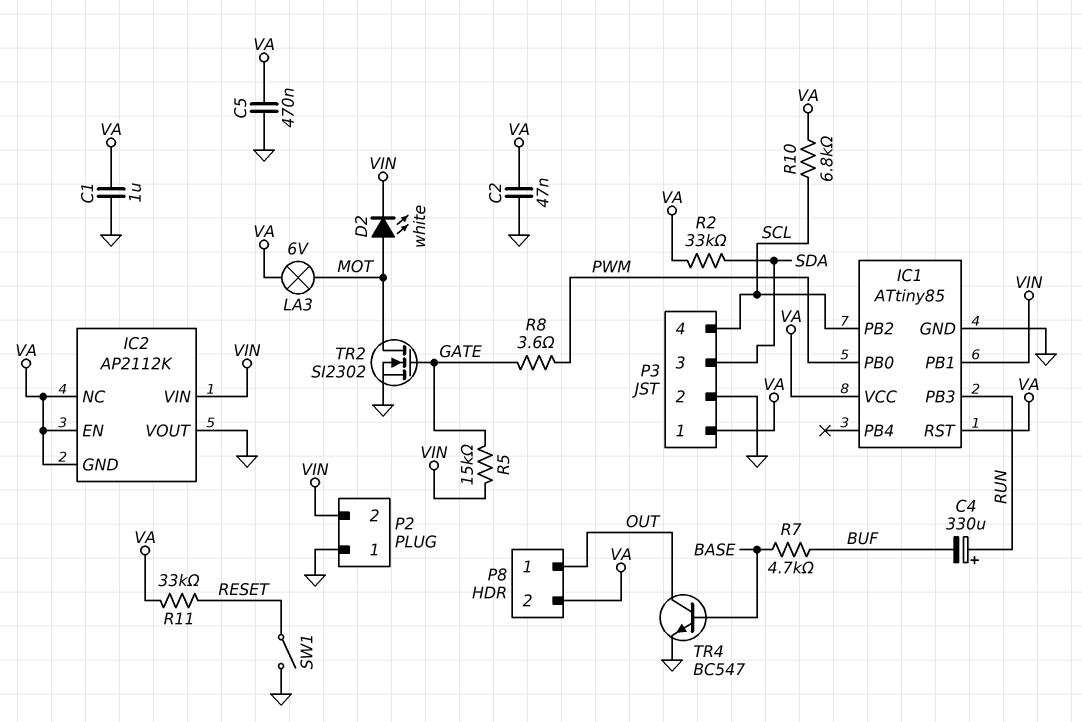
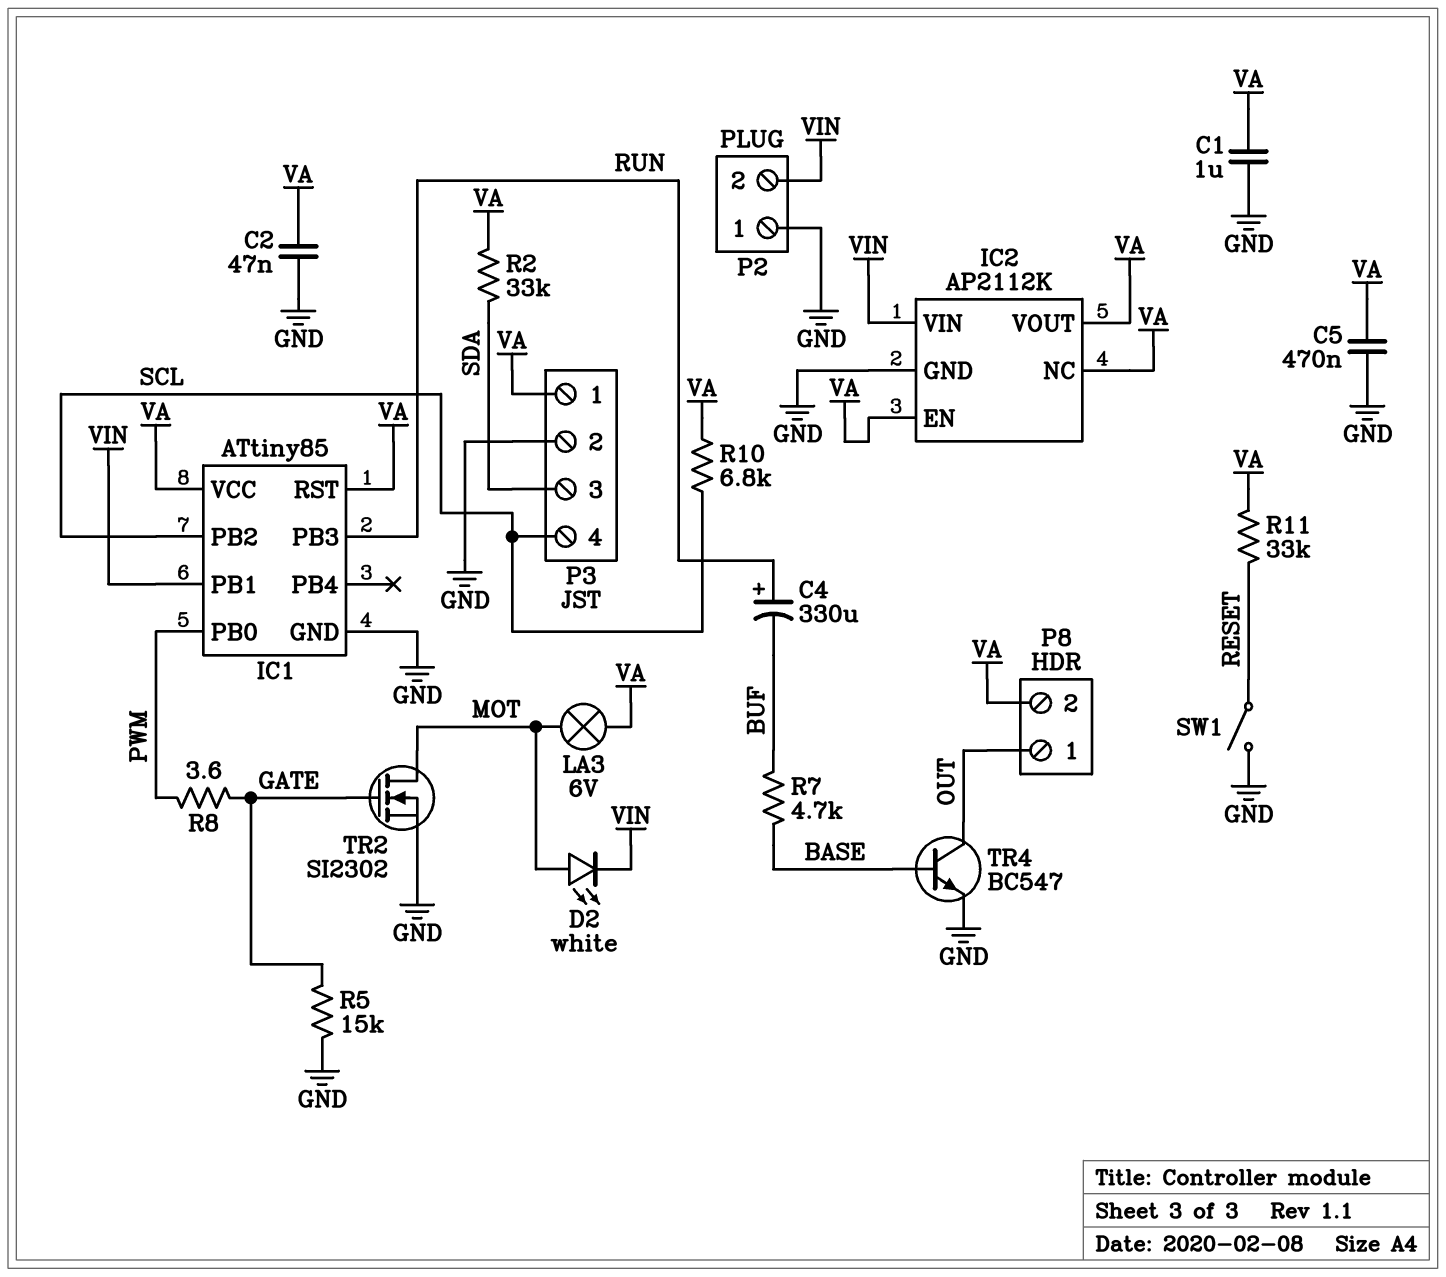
IC2 pin GND: VA -> GND
IC2 pin VOUT: GND -> VA
R5: 15k (GATE, VIN) -> 15k (GATE, GND)

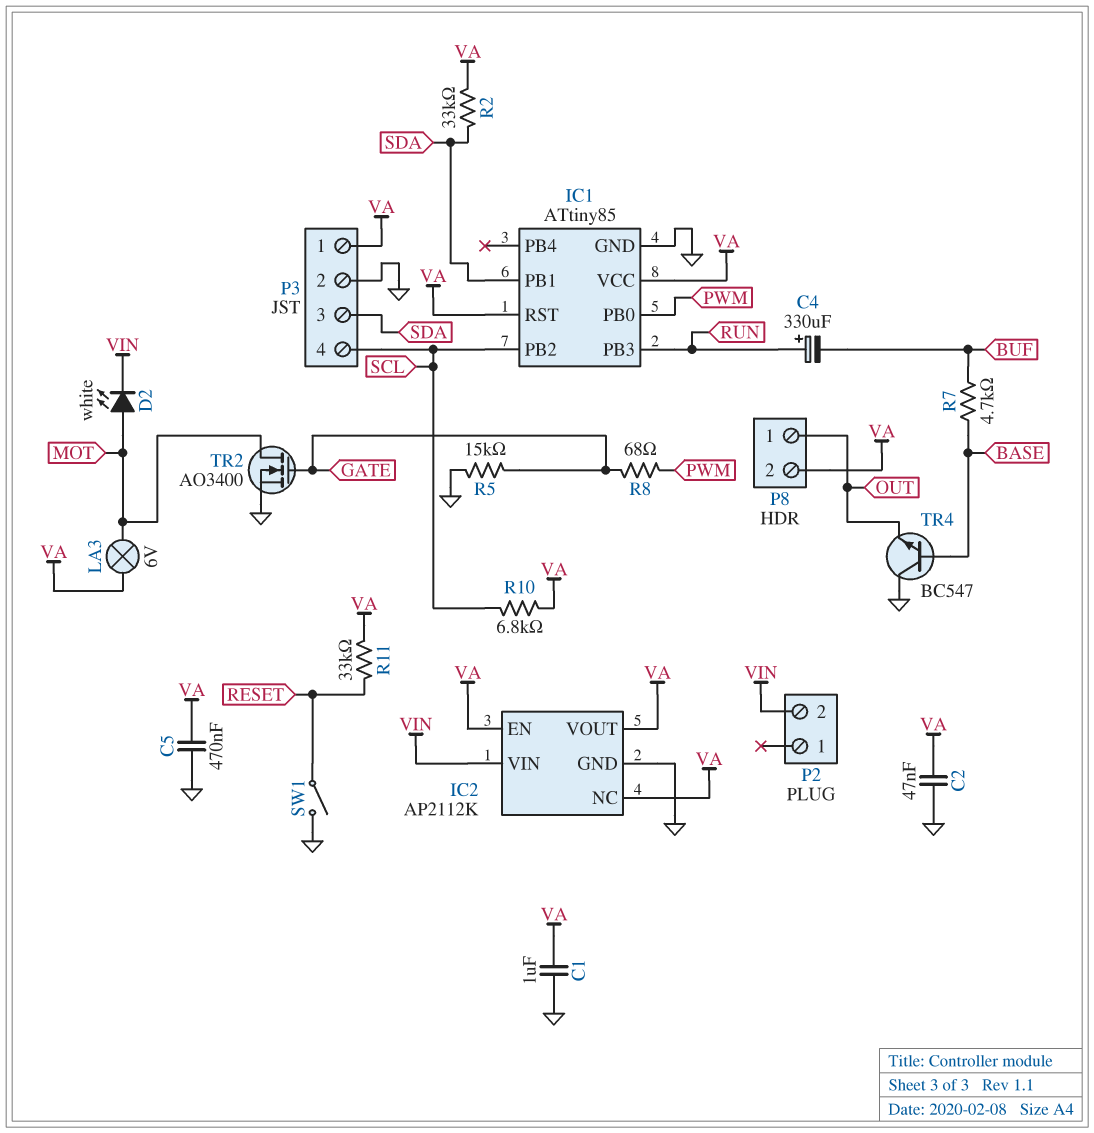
IC1 pin PB1: VIN -> SDA
P2 pin 1: GND -> none
R8: 3.6 (GATE, PWM) -> 68 (GATE, PWM)
TR2: NMOS SI2302 (G GATE, D MOT, S GND) -> NMOS AO3400 (G GATE, D MOT, S GND)
TR4: NPN BC547 (B BASE, C OUT, E GND) -> NPN BC547 (B BASE, C GND, E OUT)

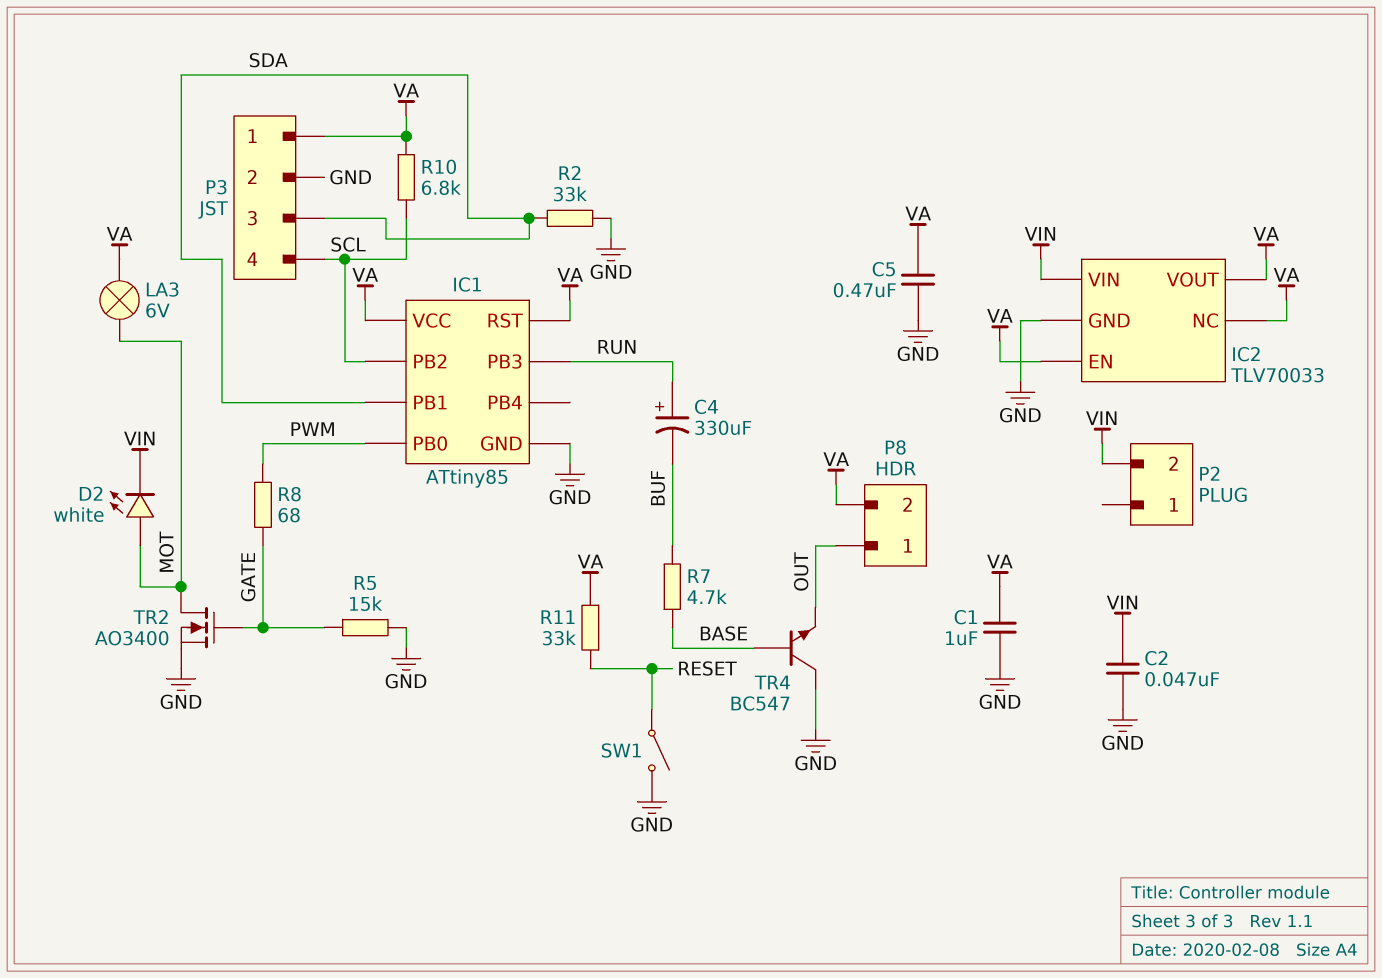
C2: 47nF (GND, VA) -> 47nF (GND, VIN)
IC2: AP2112K -> TLV70033
R2: 33k (SDA, VA) -> 33k (GND, SDA)

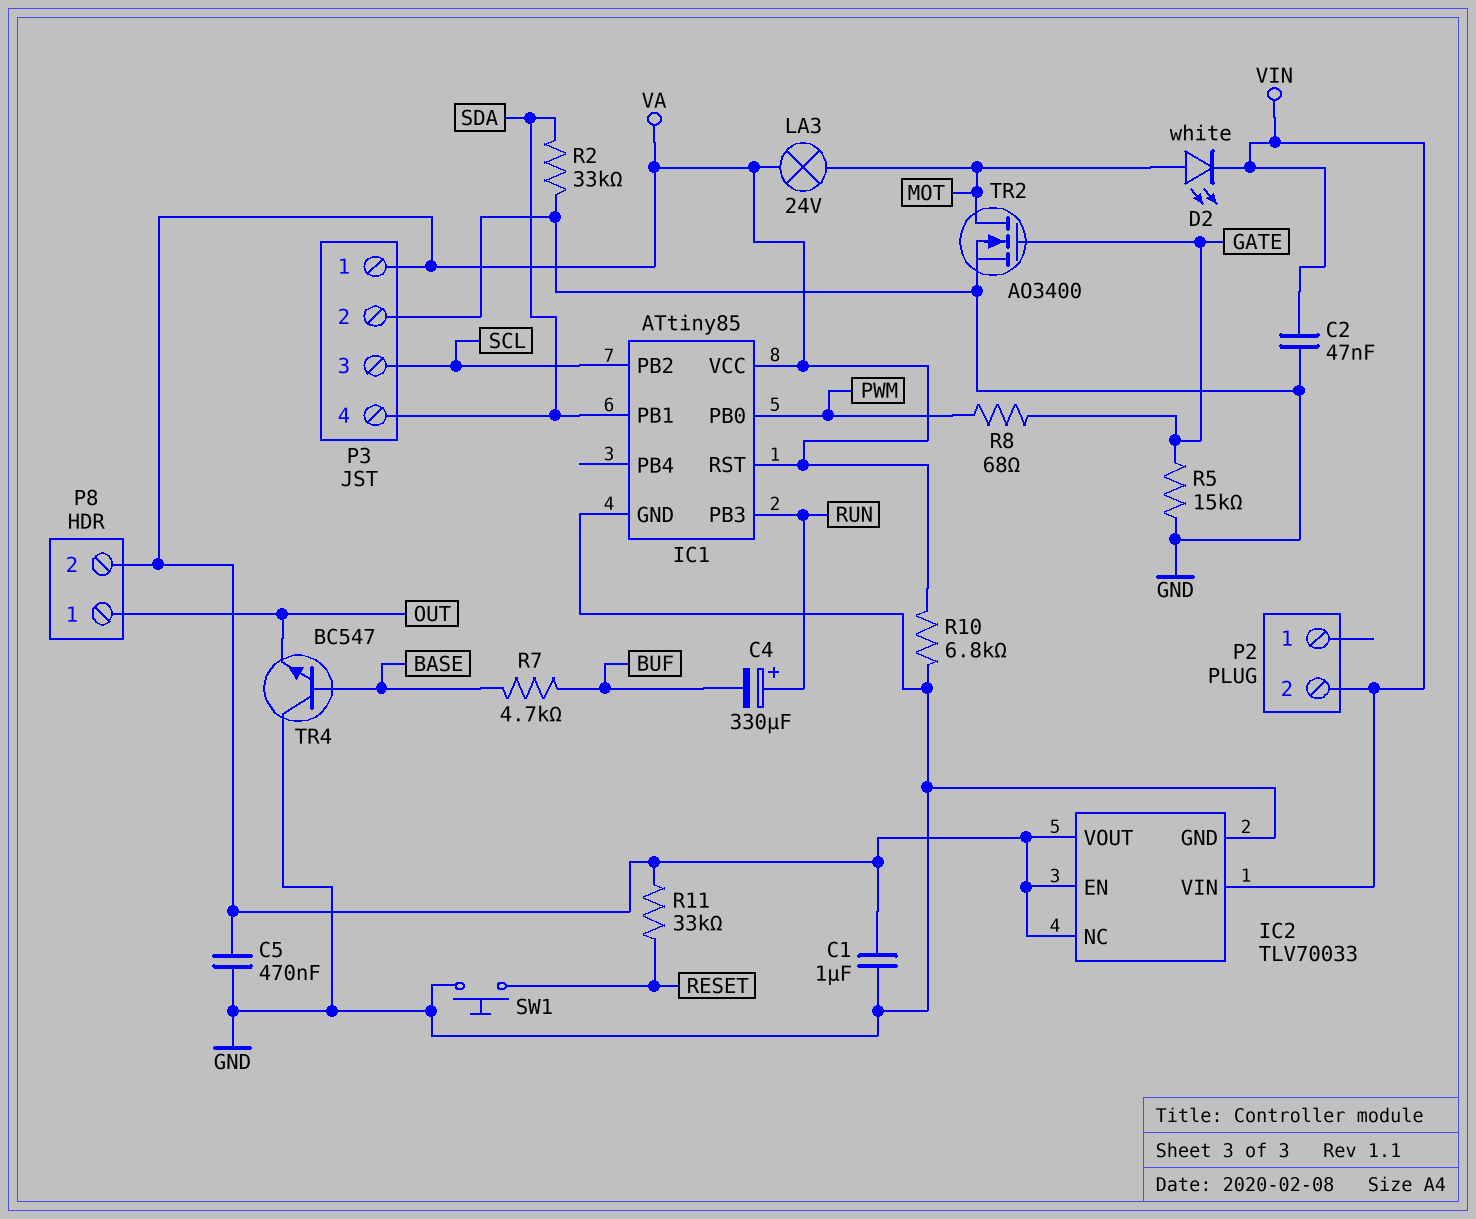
LA3: lamp 6V (MOT, VA) -> lamp 24V (MOT, VA)
P3 pin 3: SDA -> SCL
P3 pin 4: SCL -> SDA
R10: 6.8k (SCL, VA) -> 6.8k (GND, VA)
SW1: switch (GND, RESET) -> button (GND, RESET)

